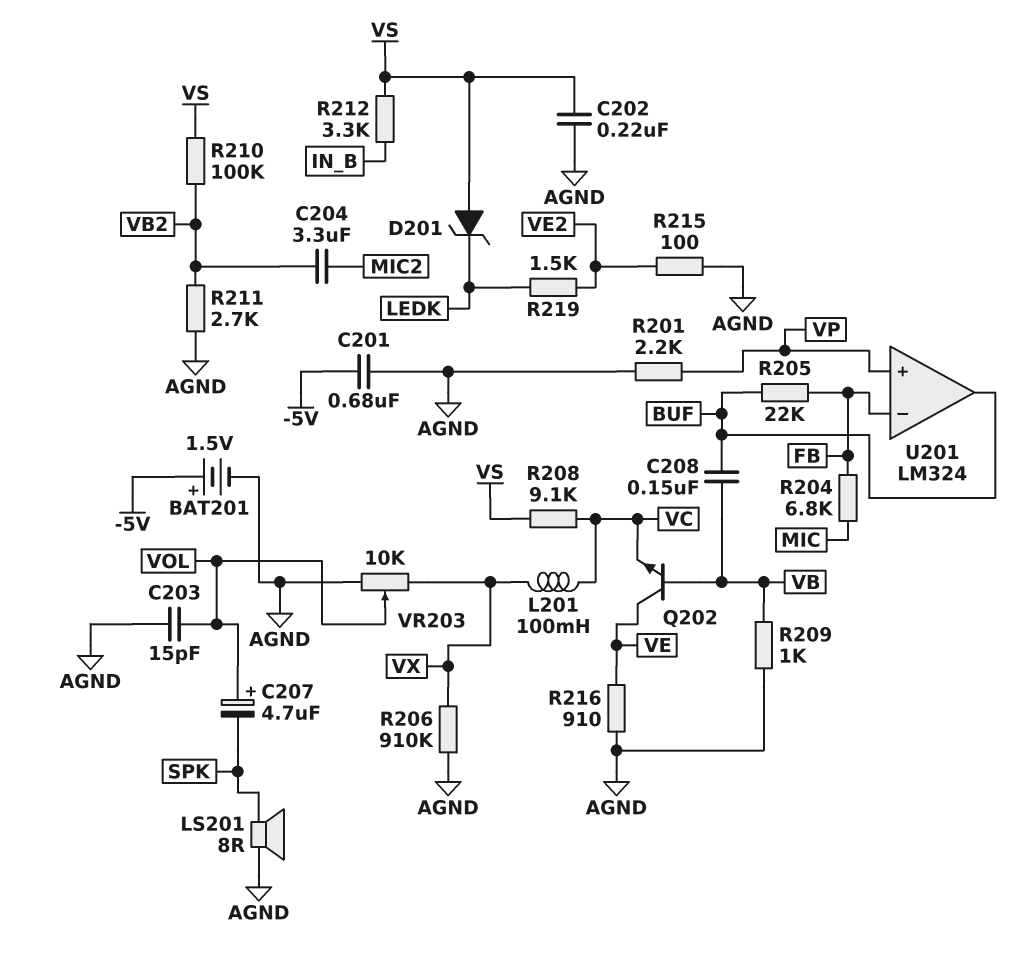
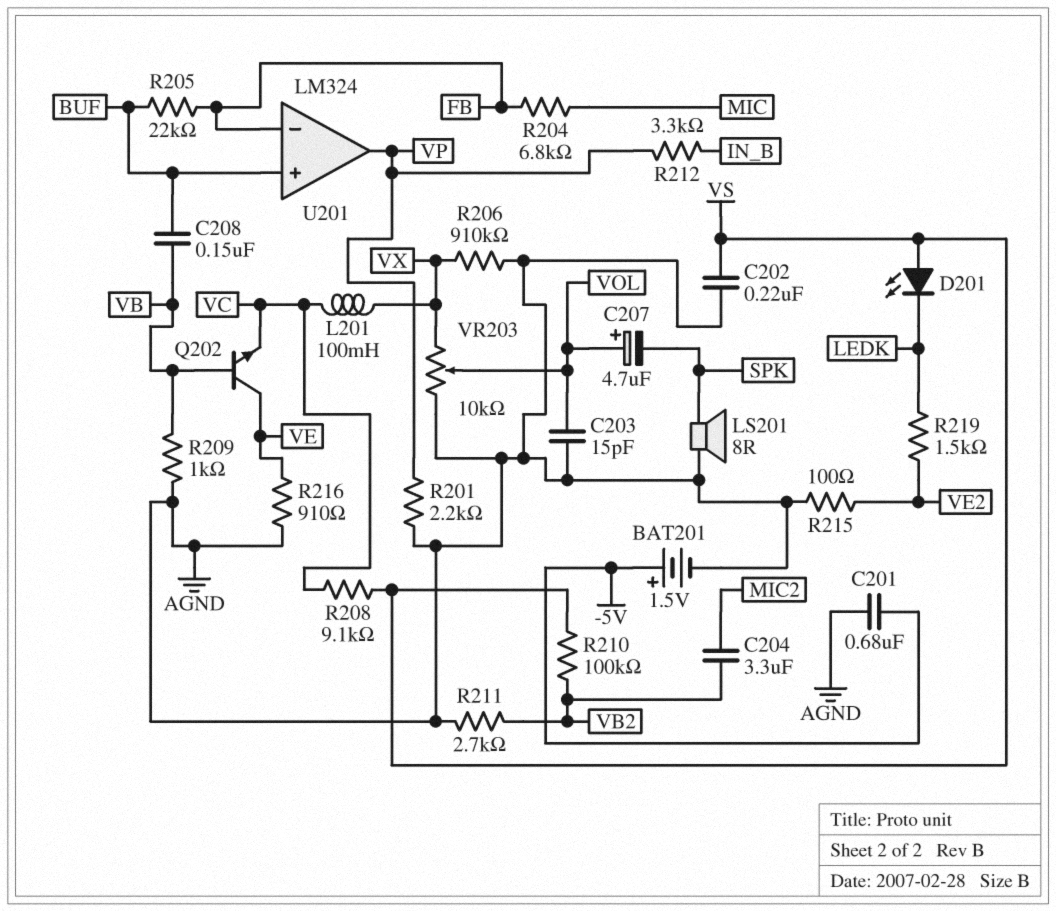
D201: zener (A VS, K LEDK) -> LED (A VS, K LEDK)
R212: 3.3k (IN_B, VS) -> 3.3k (IN_B, VP)
U201 pin in+: VP -> BUF
U201 pin out: BUF -> VP

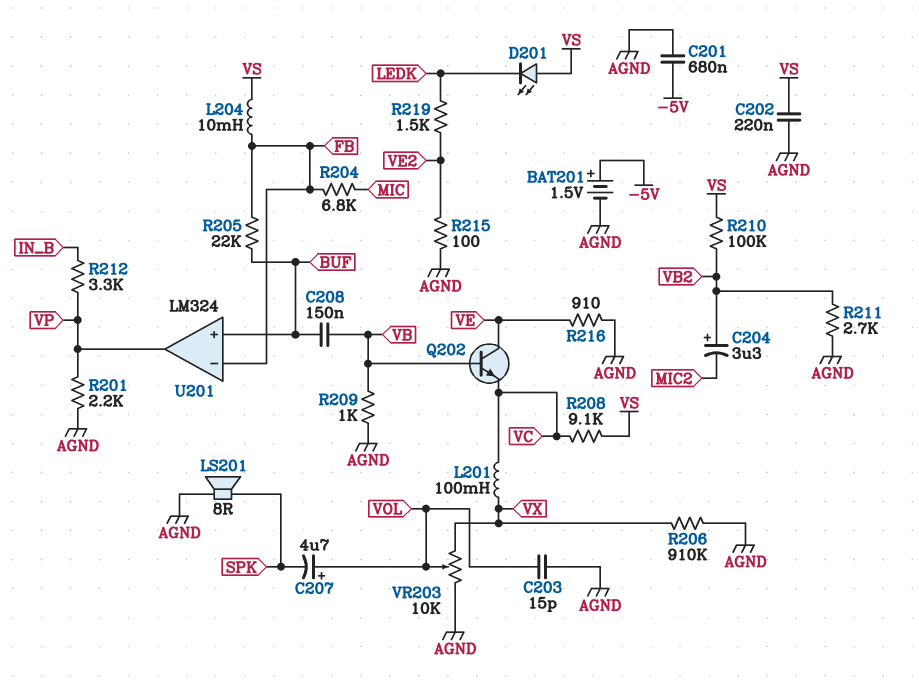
C204: 3.3uF (MIC2, VB2) -> 3.3uF (plus VB2, minus MIC2)
L204: none -> 10mH (FB, VS)

